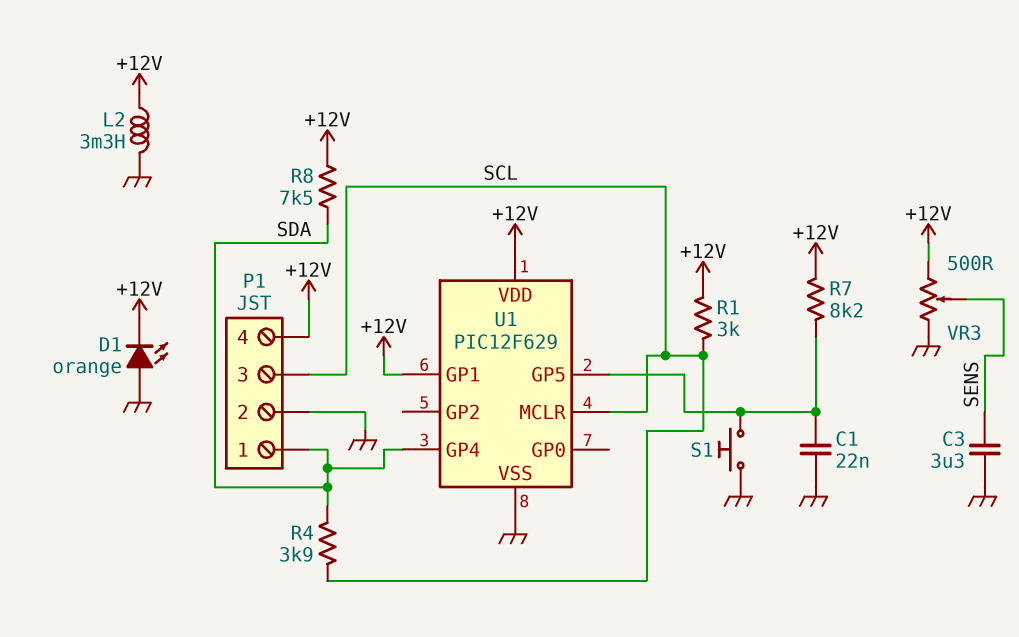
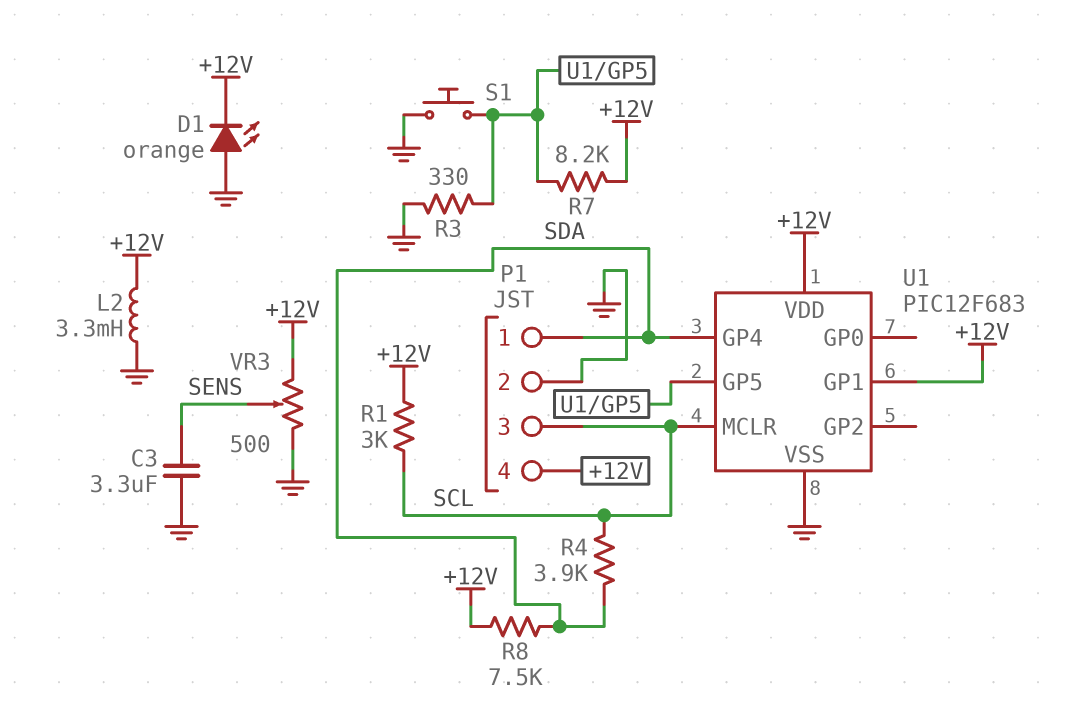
C1: 22nF (GND, U1/GP5) -> none
R3: none -> 330 (GND, U1/GP5)
U1: PIC12F629 -> PIC12F683

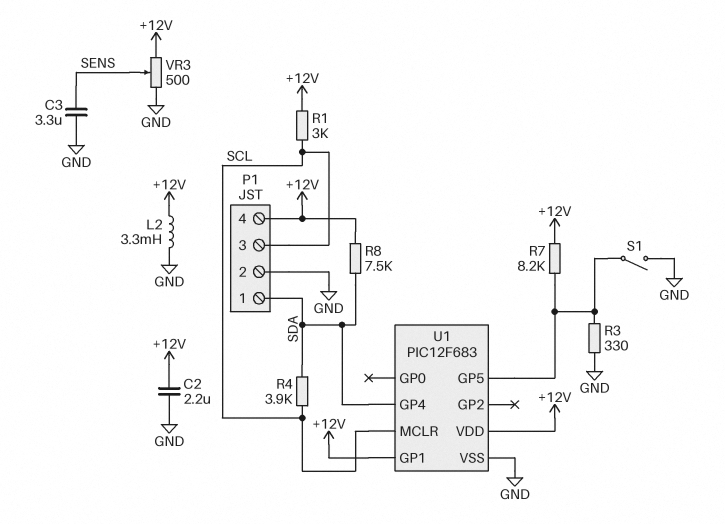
C2: none -> 2.2uF (+12V, GND)
D1: LED orange (A GND, K +12V) -> none
S1: button (GND, U1/GP5) -> switch (GND, U1/GP5)

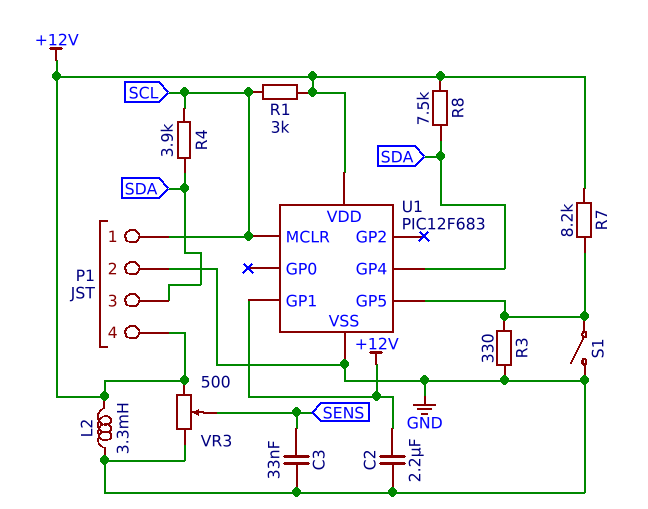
C3: 3.3uF (GND, SENS) -> 33nF (GND, SENS)
P1 pin 1: SDA -> SCL
P1 pin 3: SCL -> SDA

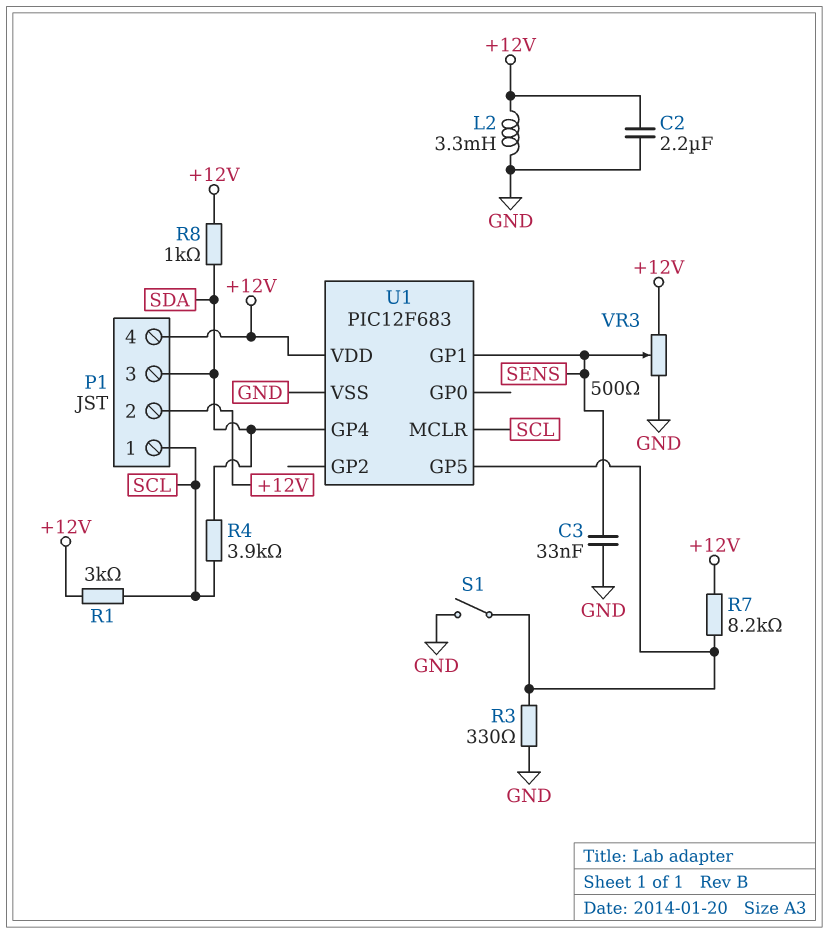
P1 pin 2: GND -> +12V
R8: 7.5k (+12V, SDA) -> 1k (+12V, SDA)
U1 pin GP1: +12V -> SENS

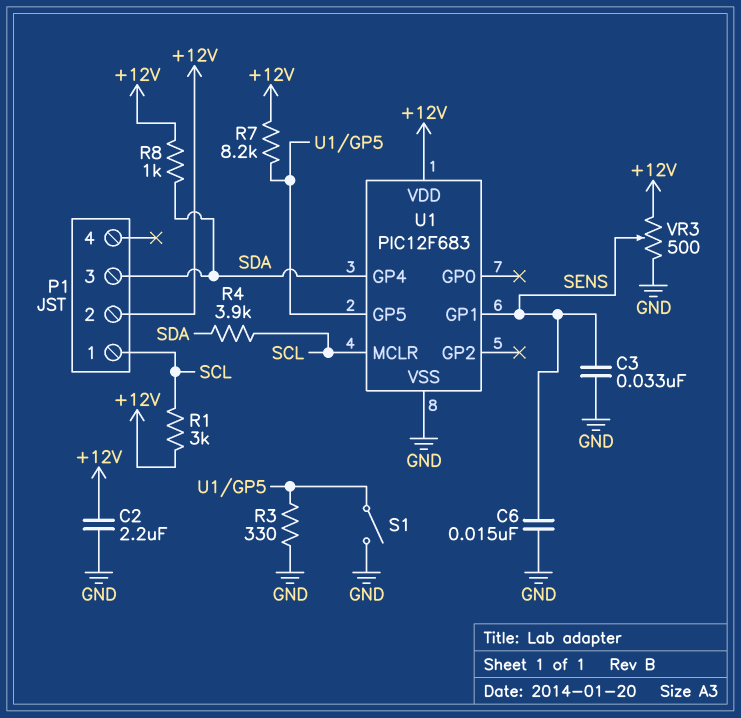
C6: none -> 15nF (GND, SENS)
L2: 3.3mH (+12V, GND) -> none
P1 pin 4: +12V -> none

